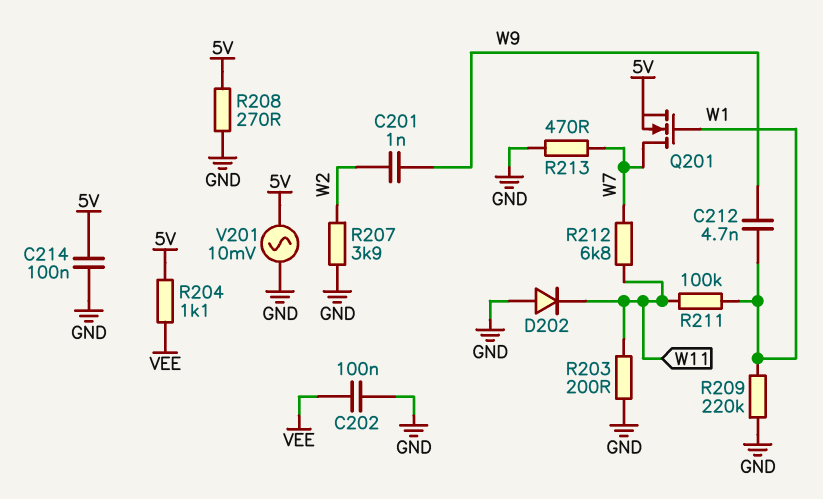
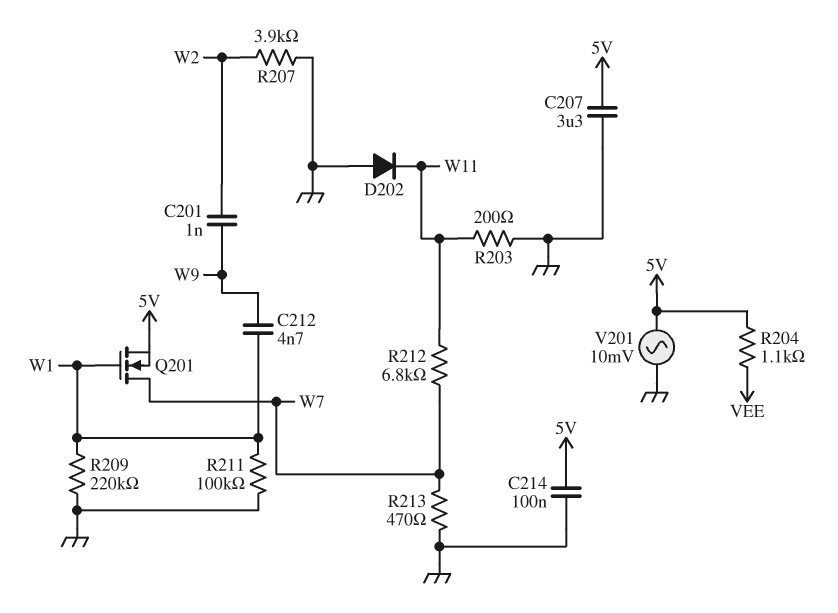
C202: 100nF (GND, VEE) -> none
C207: none -> 3.3uF (5V, GND)
R208: 270 (5V, GND) -> none
R211: 100k (W1, W11) -> 100k (GND, W1)

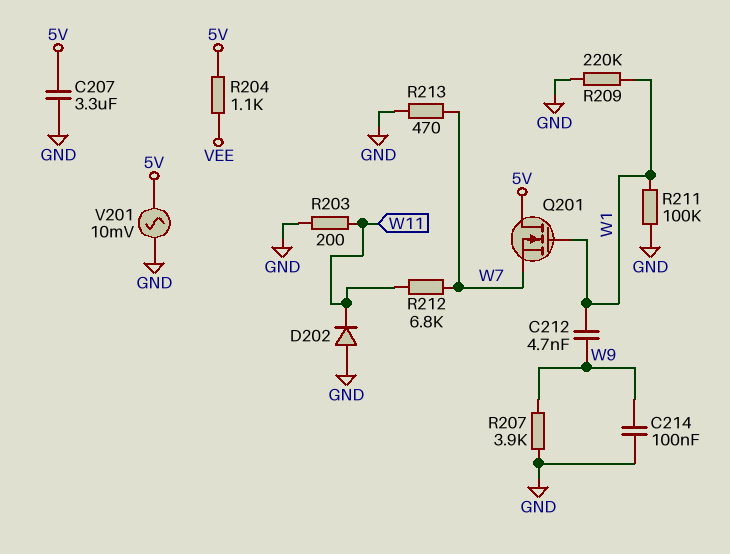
C201: 1nF (W2, W9) -> none
C214: 100nF (5V, GND) -> 100nF (GND, W9)
Q201: NMOS (G W1, D W7, S 5V) -> NMOS (G W1, D 5V, S W7)
R207: 3.9k (GND, W2) -> 3.9k (GND, W9)

